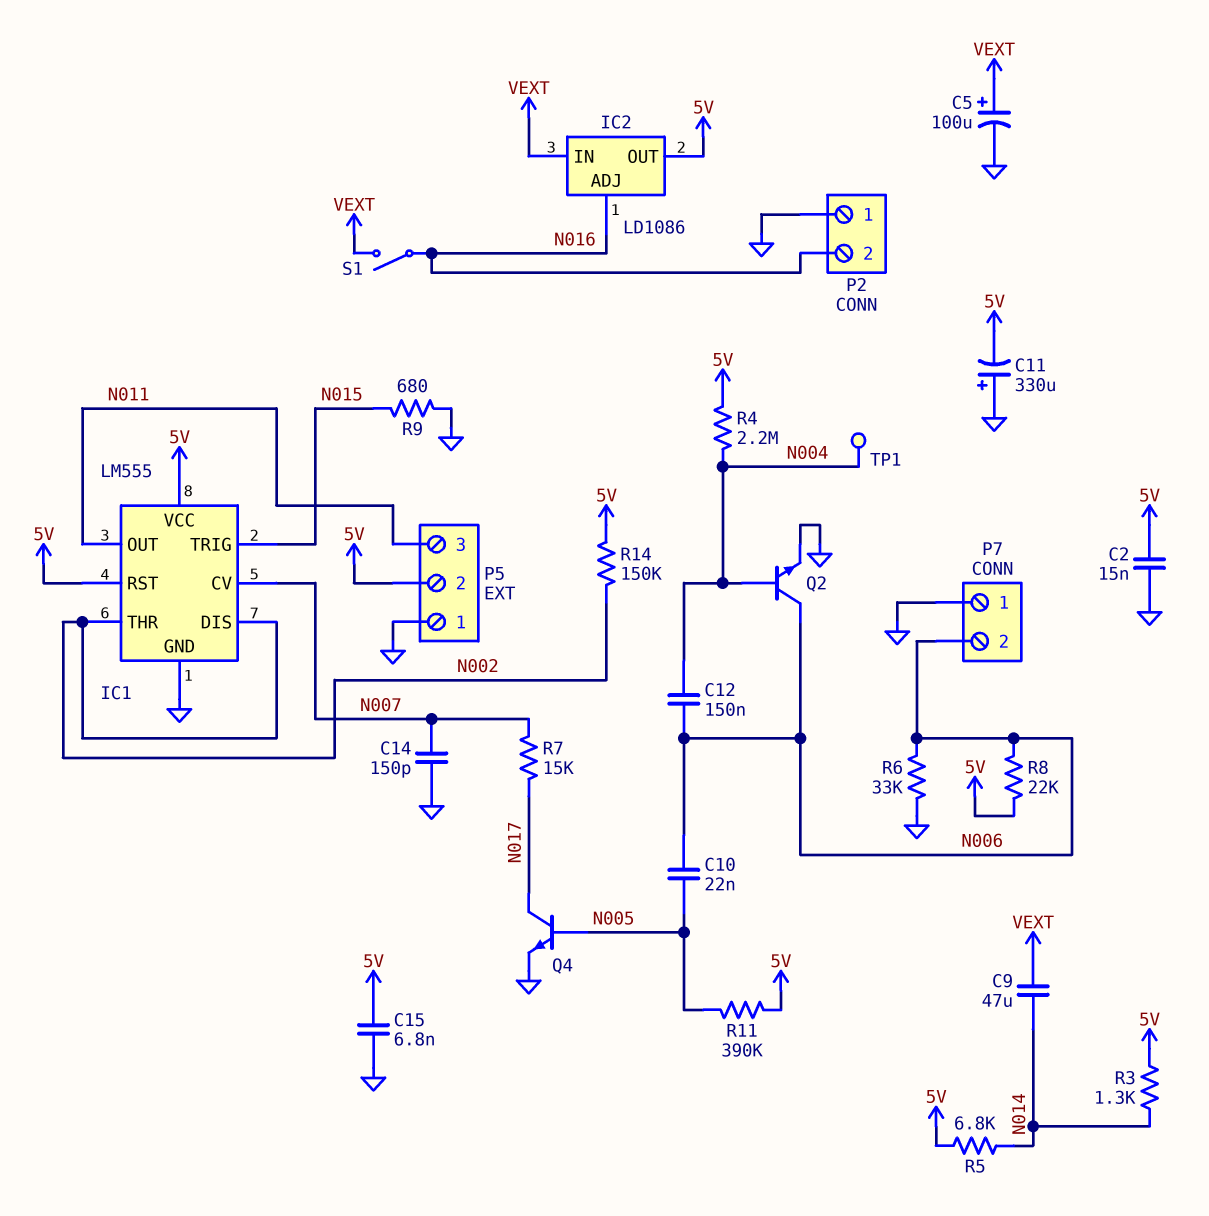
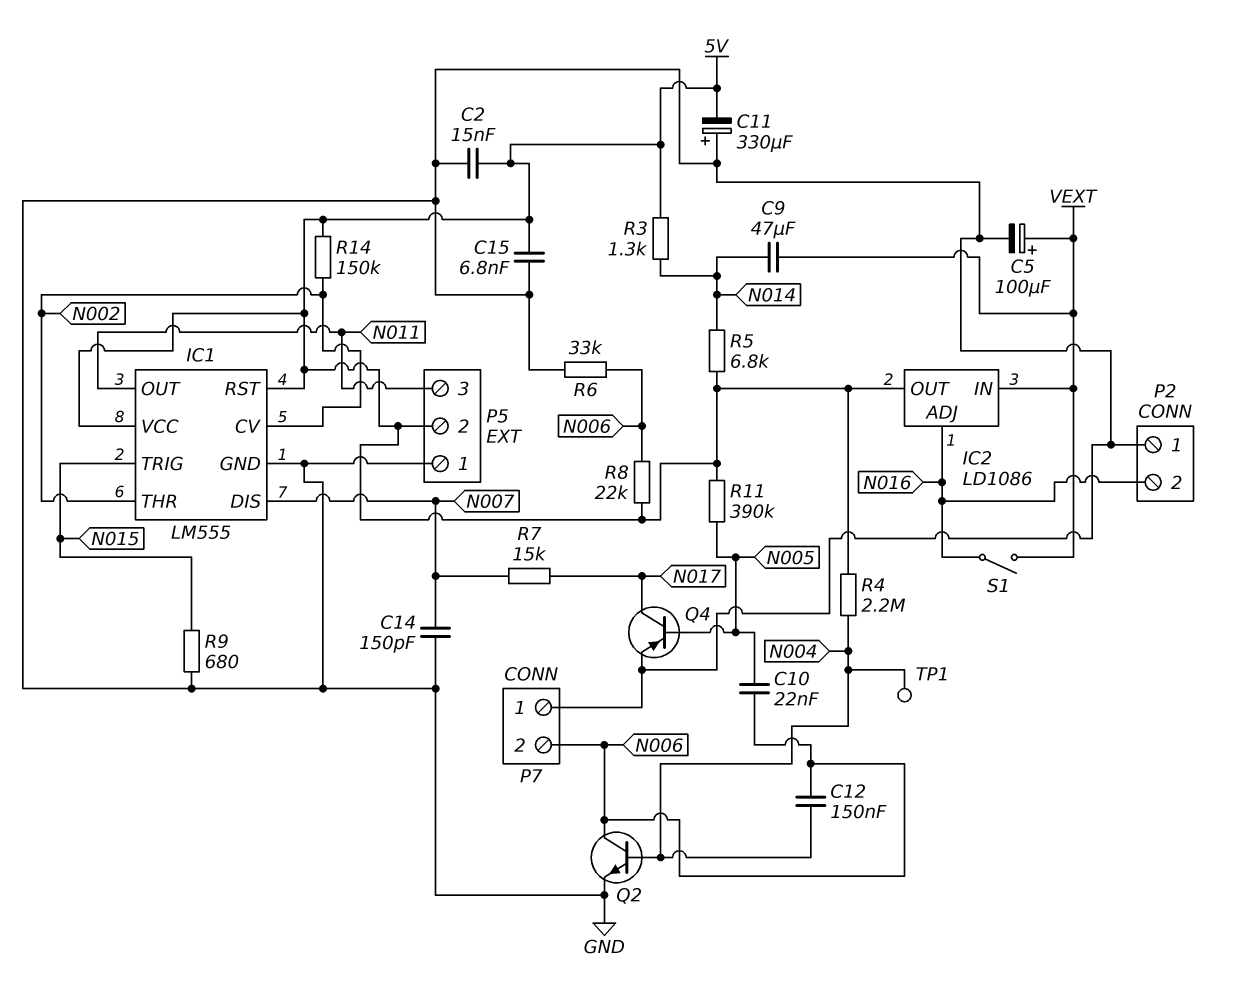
IC1 pin CV: N007 -> N002
IC1 pin DIS: N002 -> N007
Q4: NPN (B N005, C N017, E GND) -> PNP (B N005, C N017, E GND)

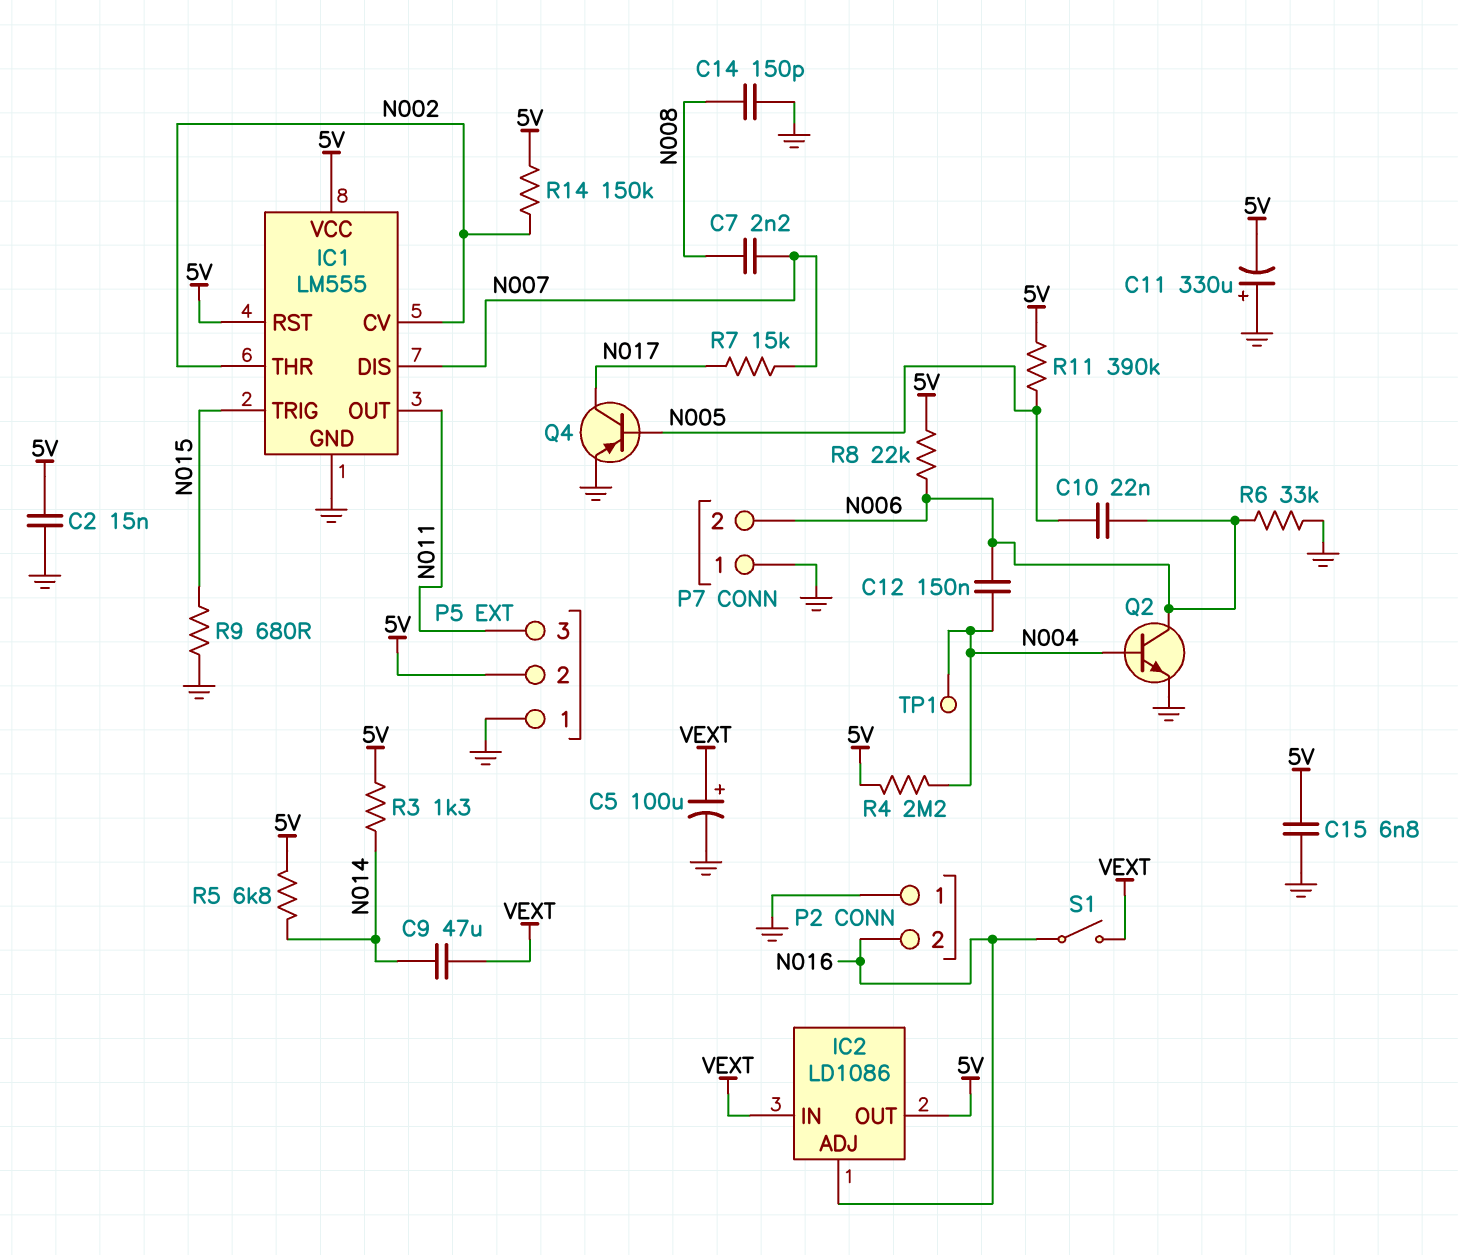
C7: none -> 2.2nF (N007, N008)
C14: 150pF (GND, N007) -> 150pF (GND, N008)

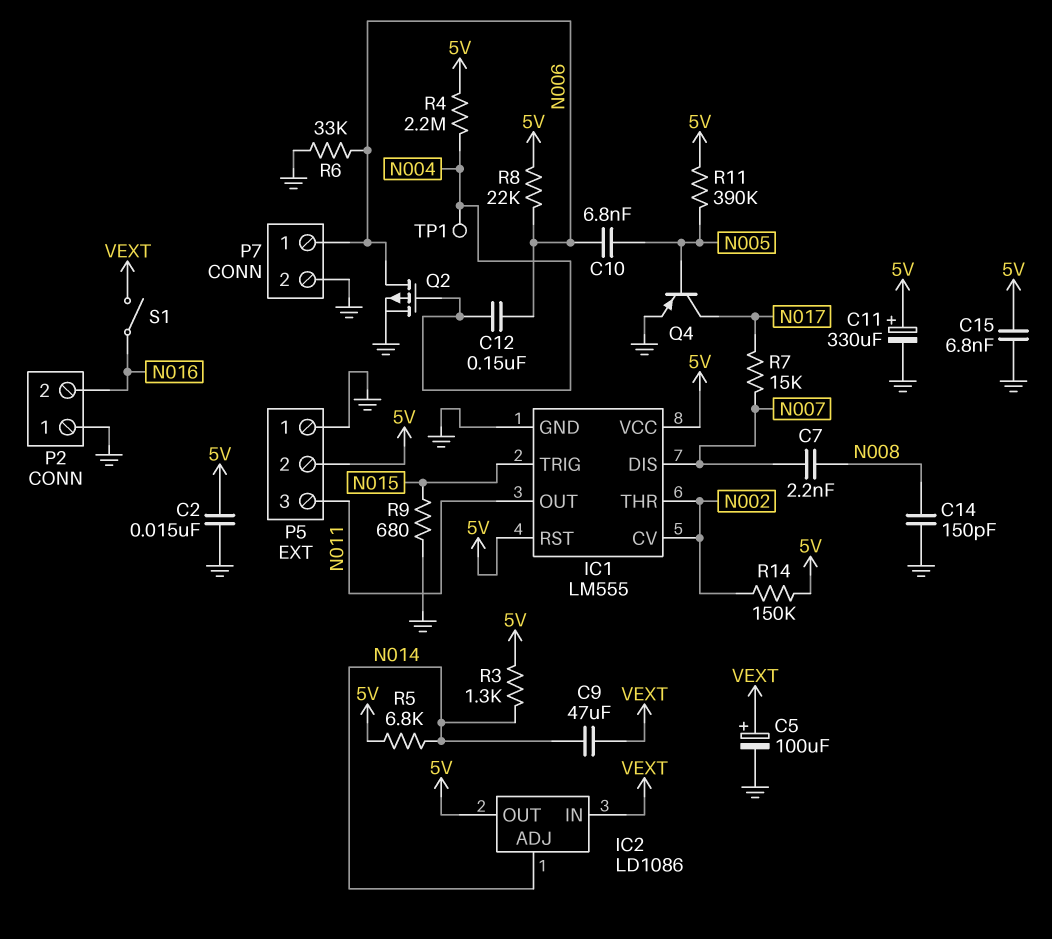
C10: 22nF (N005, N006) -> 6.8nF (N005, N006)
C11: 330uF (plus GND, minus 5V) -> 330uF (plus 5V, minus GND)
IC2 pin ADJ: N016 -> N014
P7 pin 1: GND -> N006
P7 pin 2: N006 -> GND
Q2: NPN (B N004, C N006, E GND) -> PMOS (G N004, D N006, S GND)

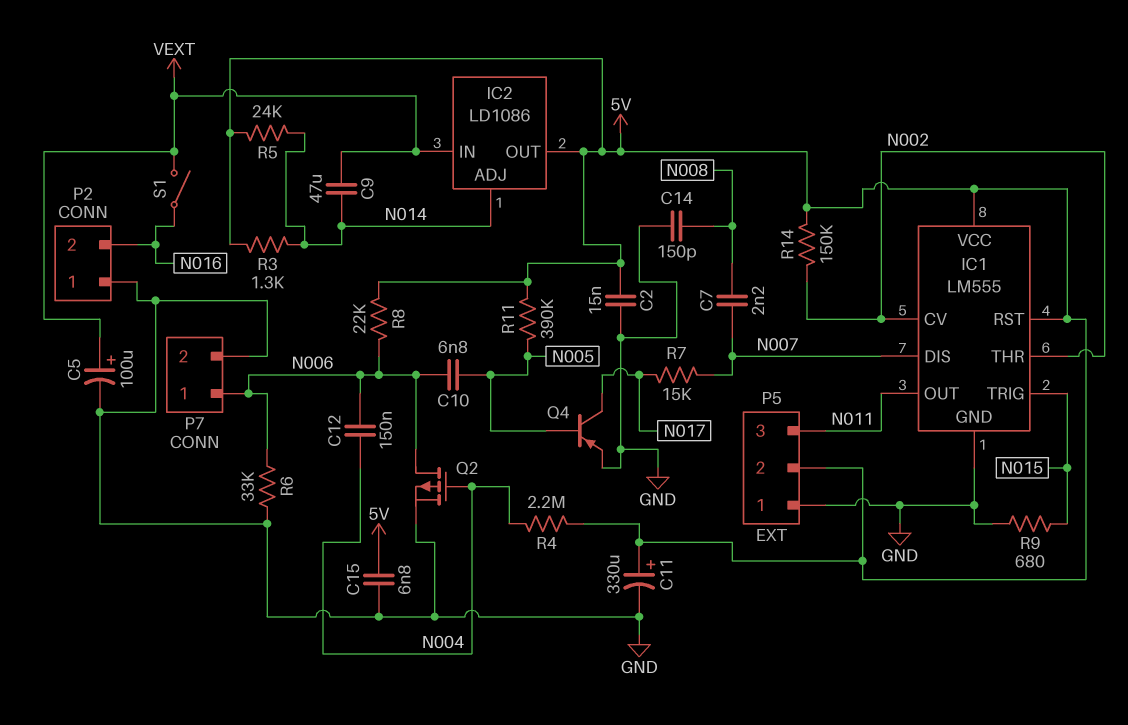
R5: 6.8k (5V, N014) -> 24k (5V, N014)
TP1: test point (N004) -> none

